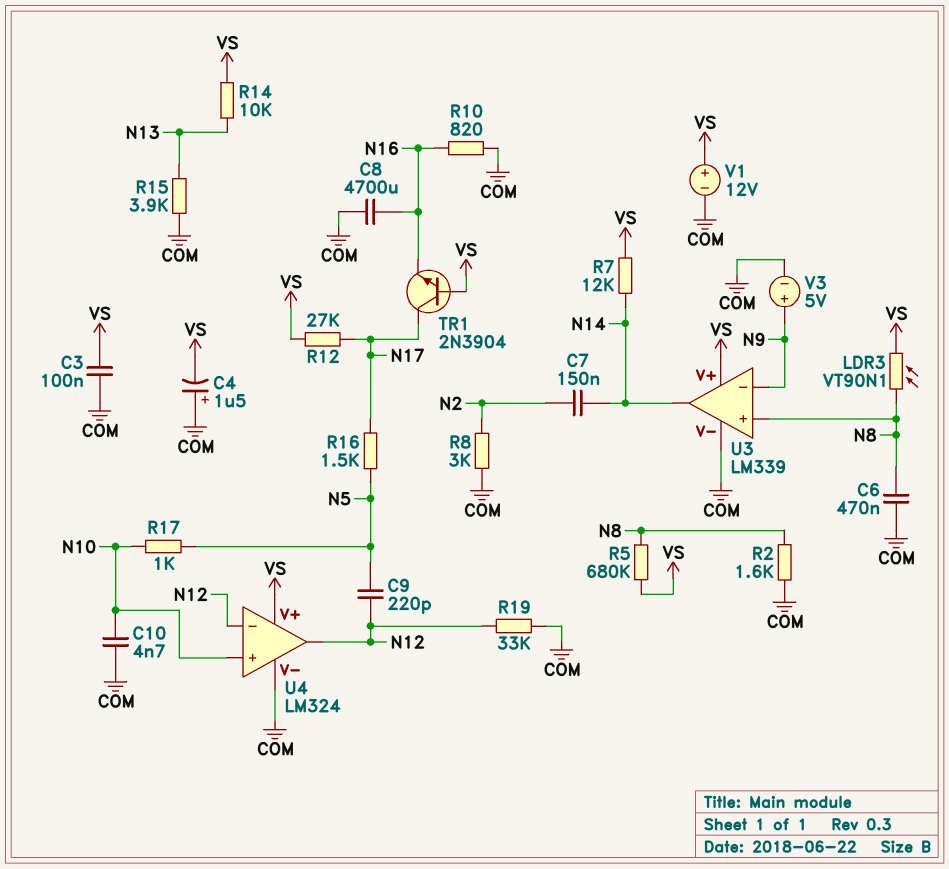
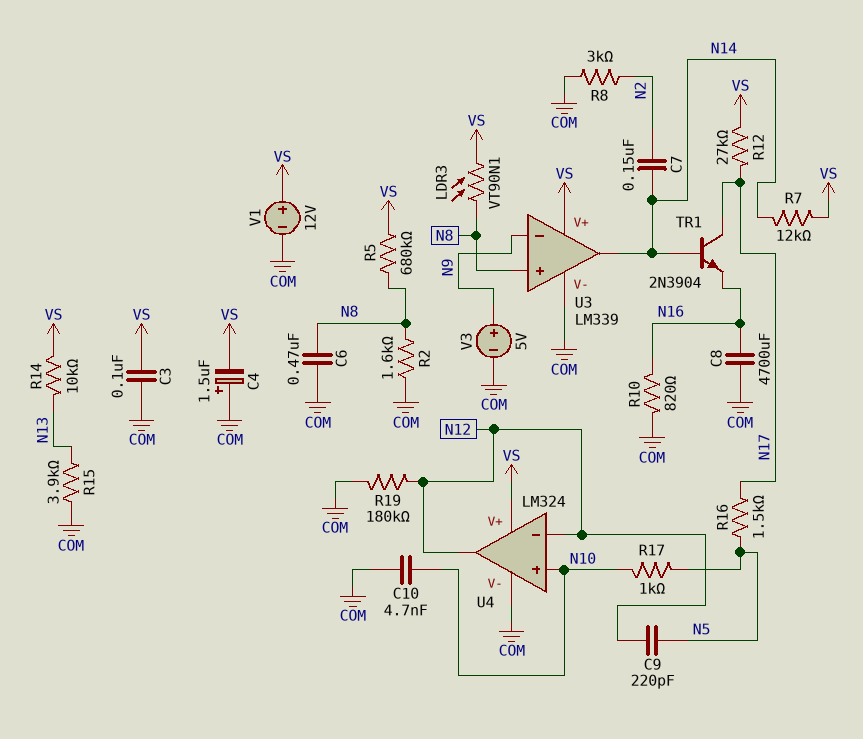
R19: 33k (COM, N12) -> 180k (COM, N12)
TR1: NPN 2N3904 (B VS, C N17, E N16) -> NPN 2N3904 (B N14, C N17, E N16)

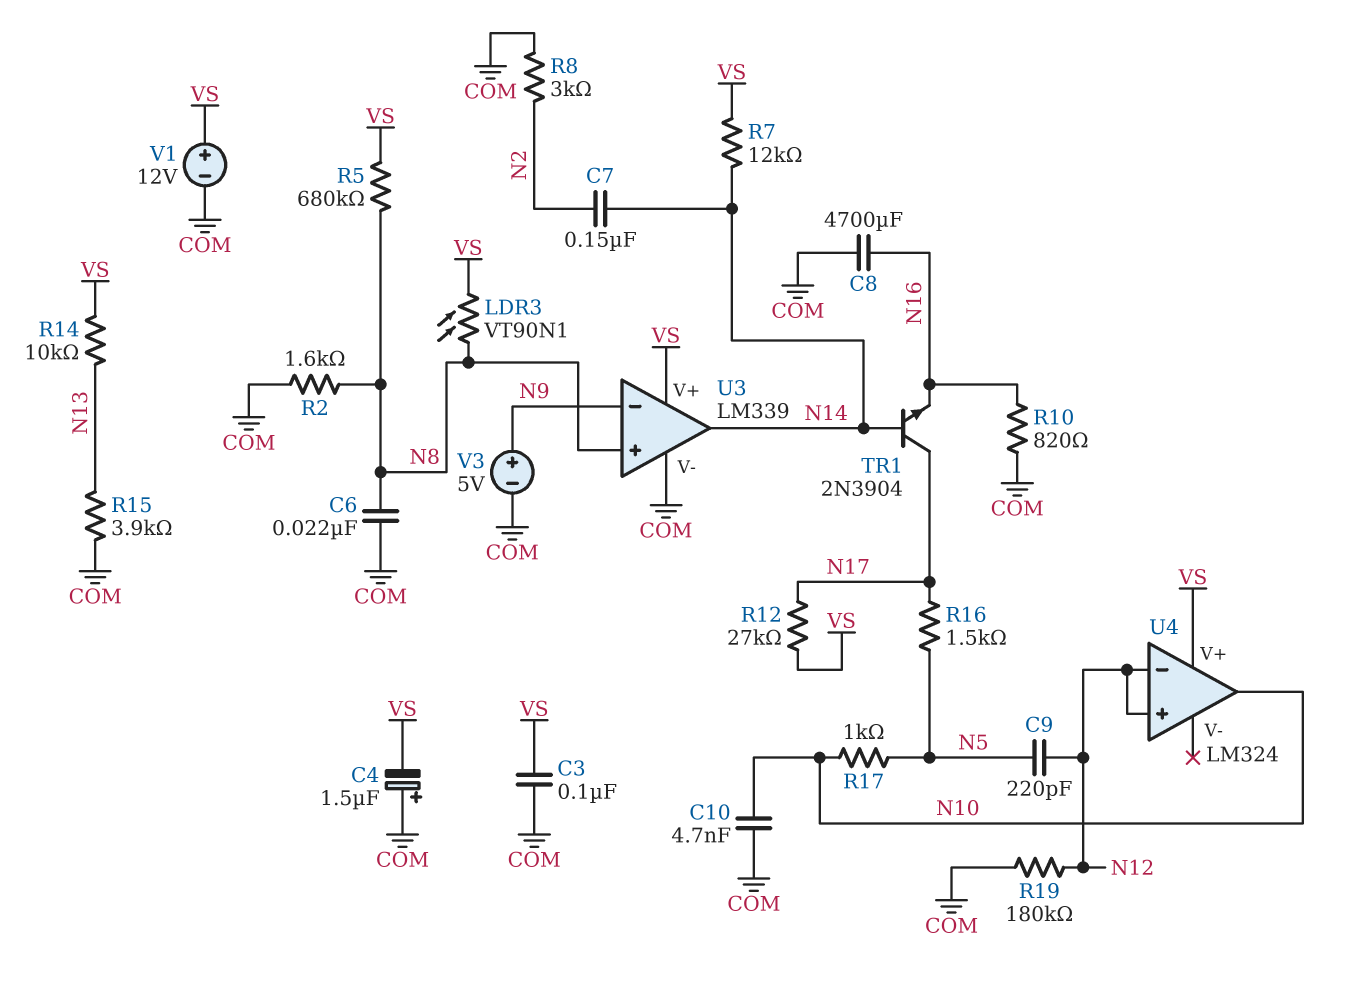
C6: 470nF (COM, N8) -> 22nF (COM, N8)
U4 pin V-: COM -> none
U4 pin in+: N10 -> N12
U4 pin out: N12 -> N10

